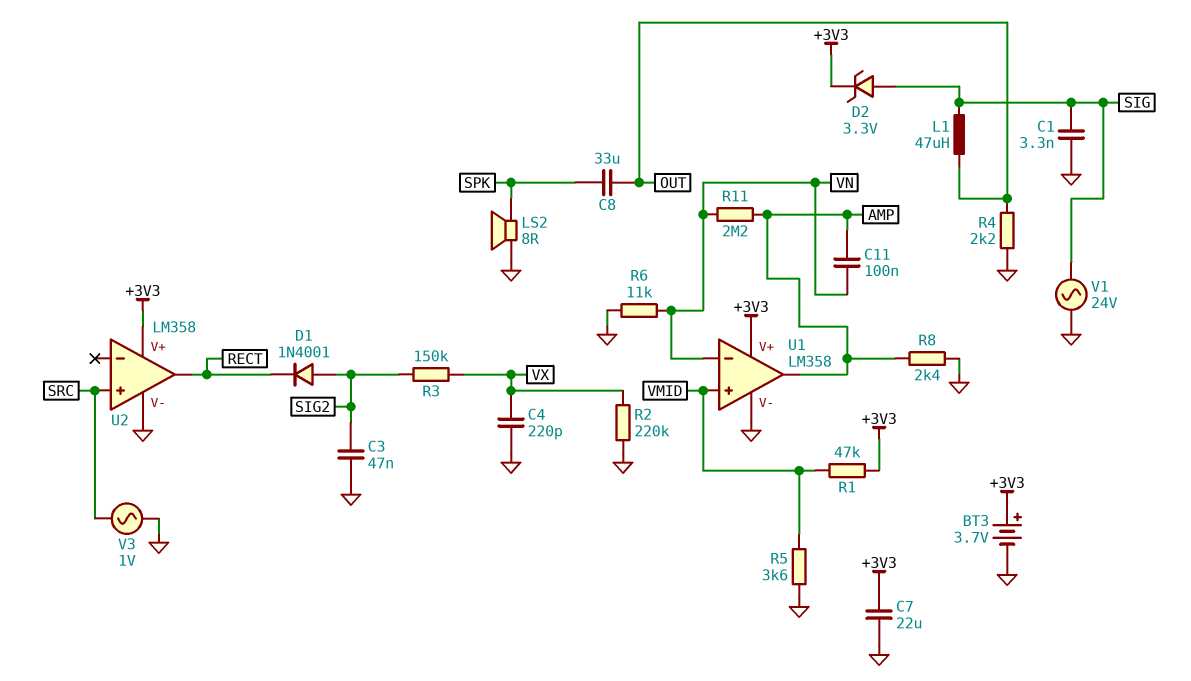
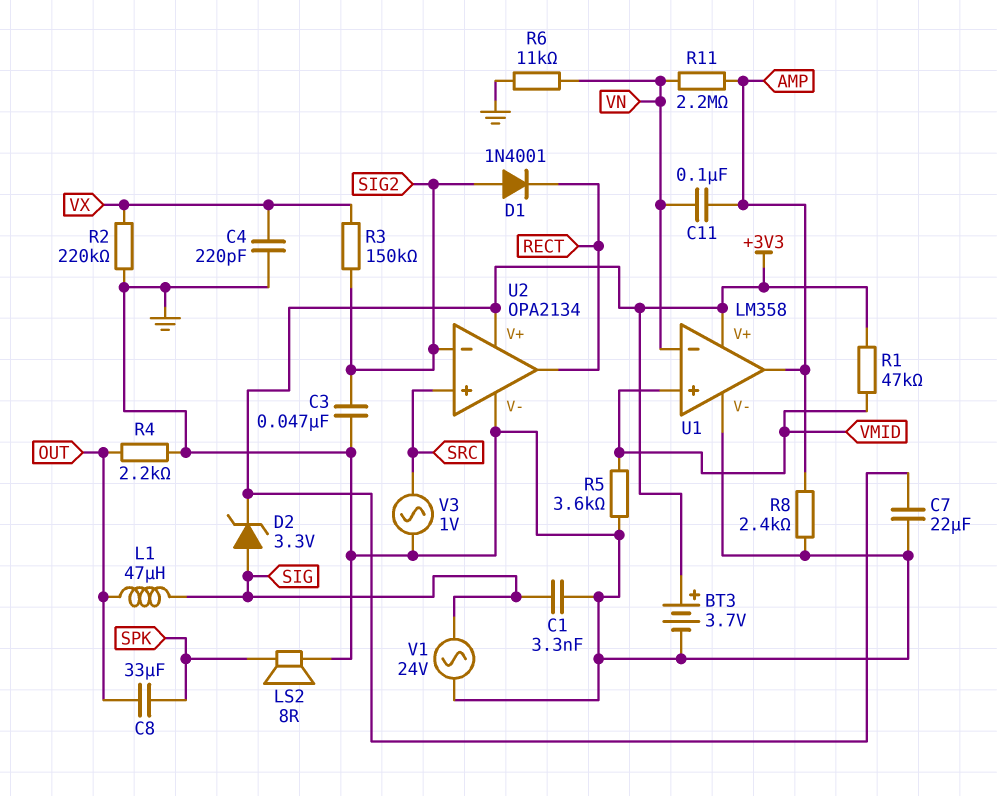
U2: LM358 -> OPA2134
U2 pin in-: none -> SIG2

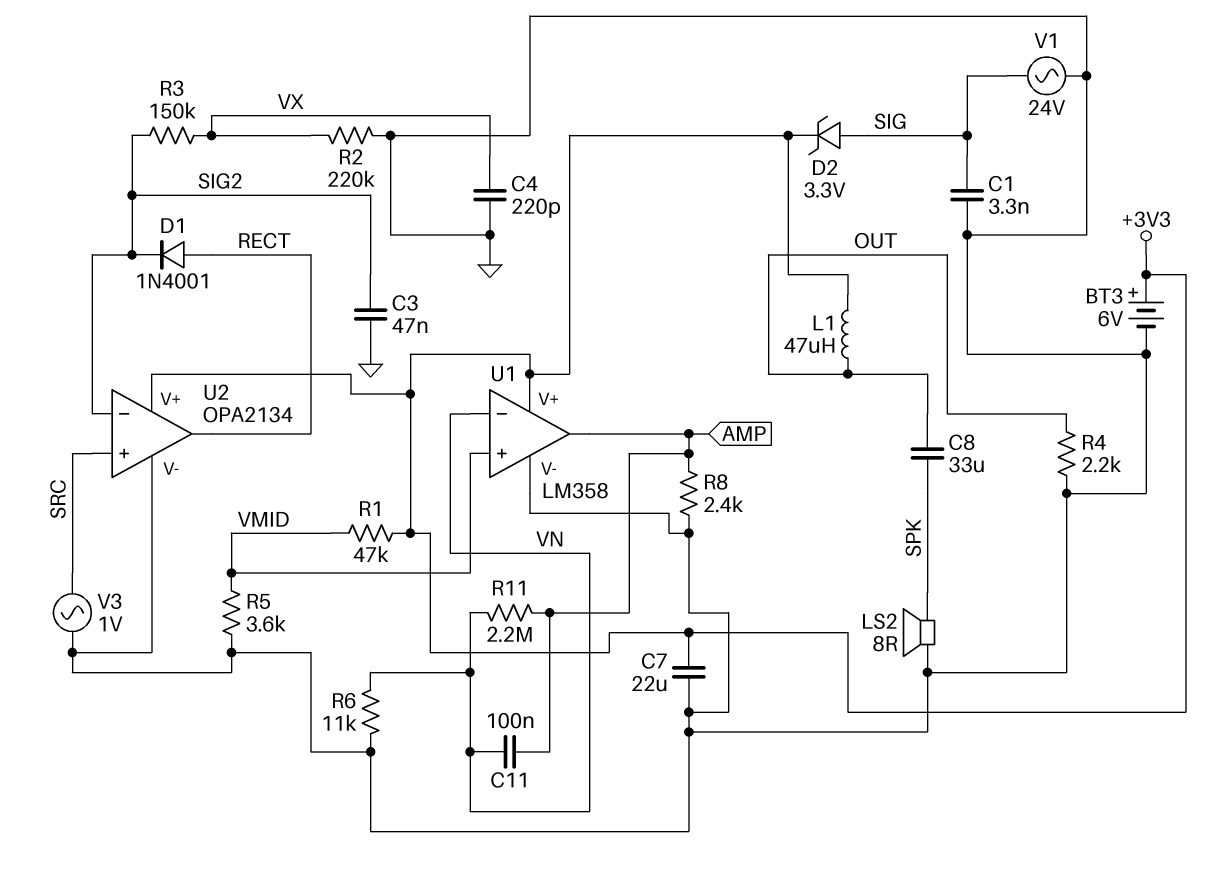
BT3: 3.7V (plus +3V3, minus GND) -> 6V (plus +3V3, minus GND)
D1: diode 1N4001 (A SIG2, K RECT) -> diode 1N4001 (A RECT, K SIG2)
L1: 47uH (OUT, SIG) -> 47uH (+3V3, OUT)

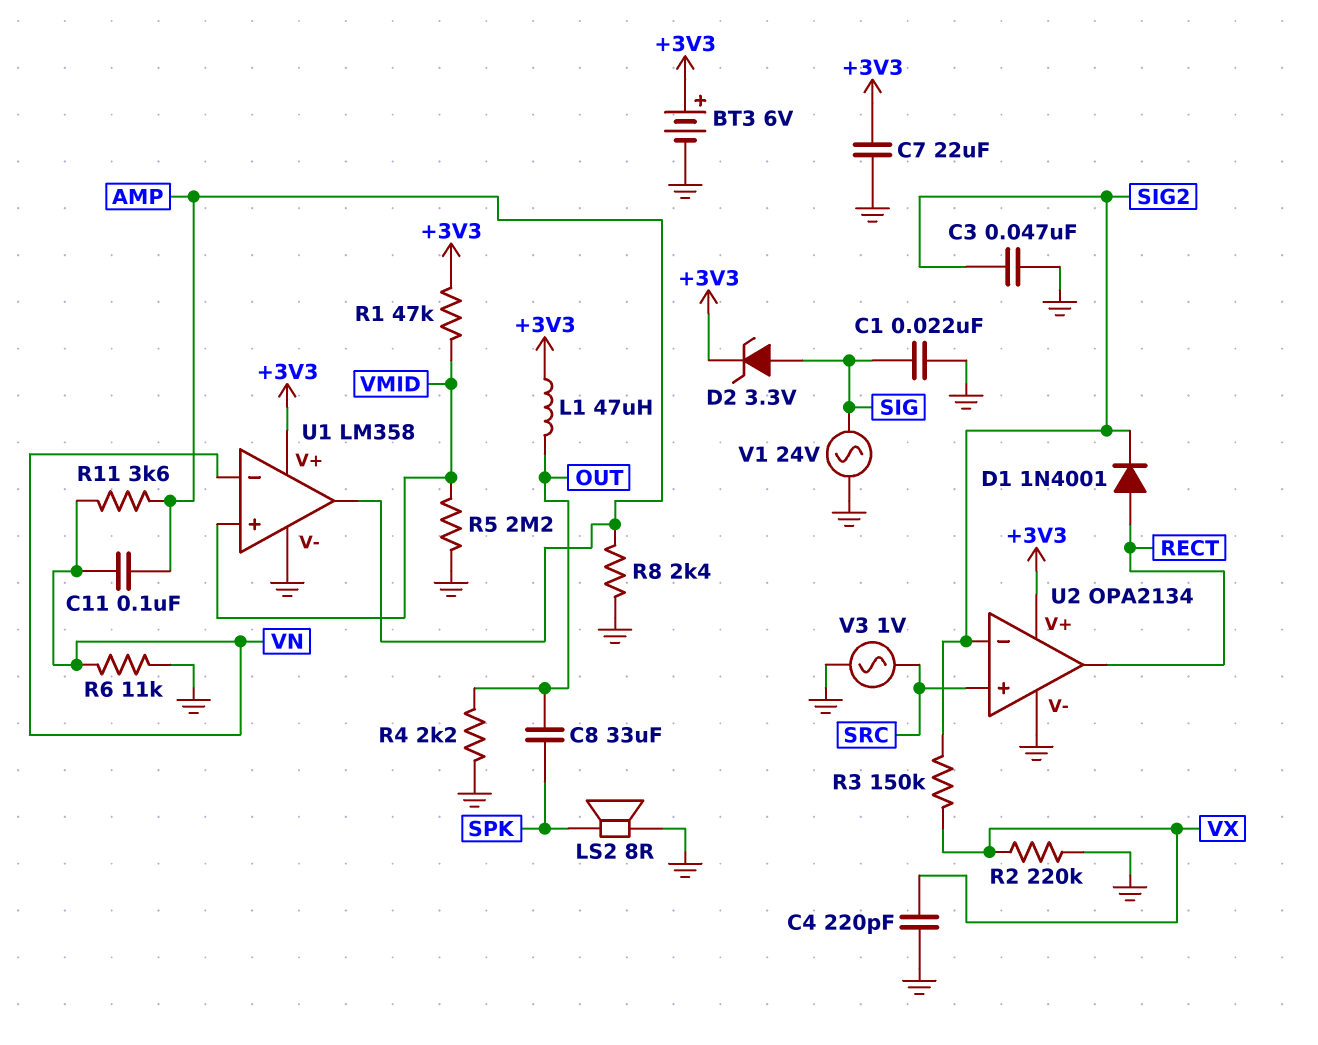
C1: 3.3nF (GND, SIG) -> 22nF (GND, SIG)
R5: 3.6k (GND, VMID) -> 2.2M (GND, VMID)
R11: 2.2M (AMP, VN) -> 3.6k (AMP, VN)

